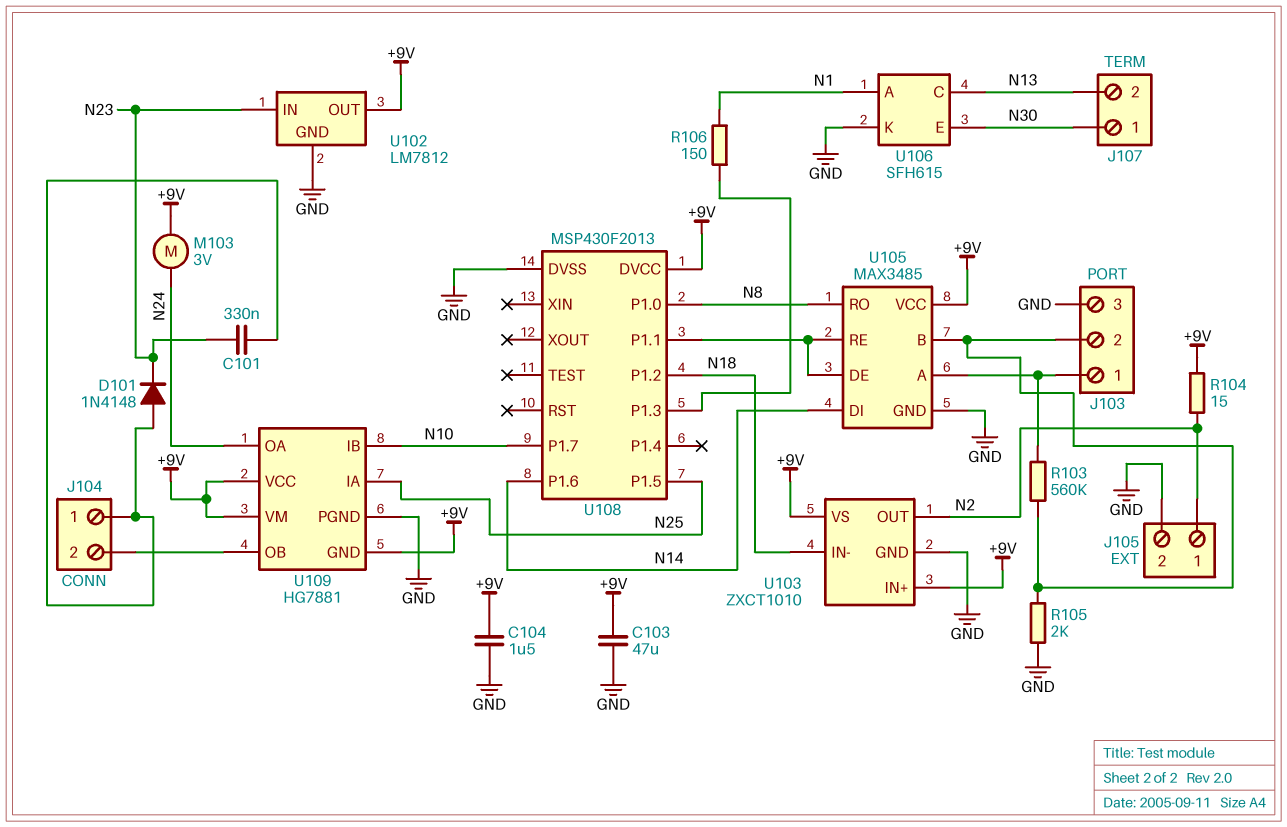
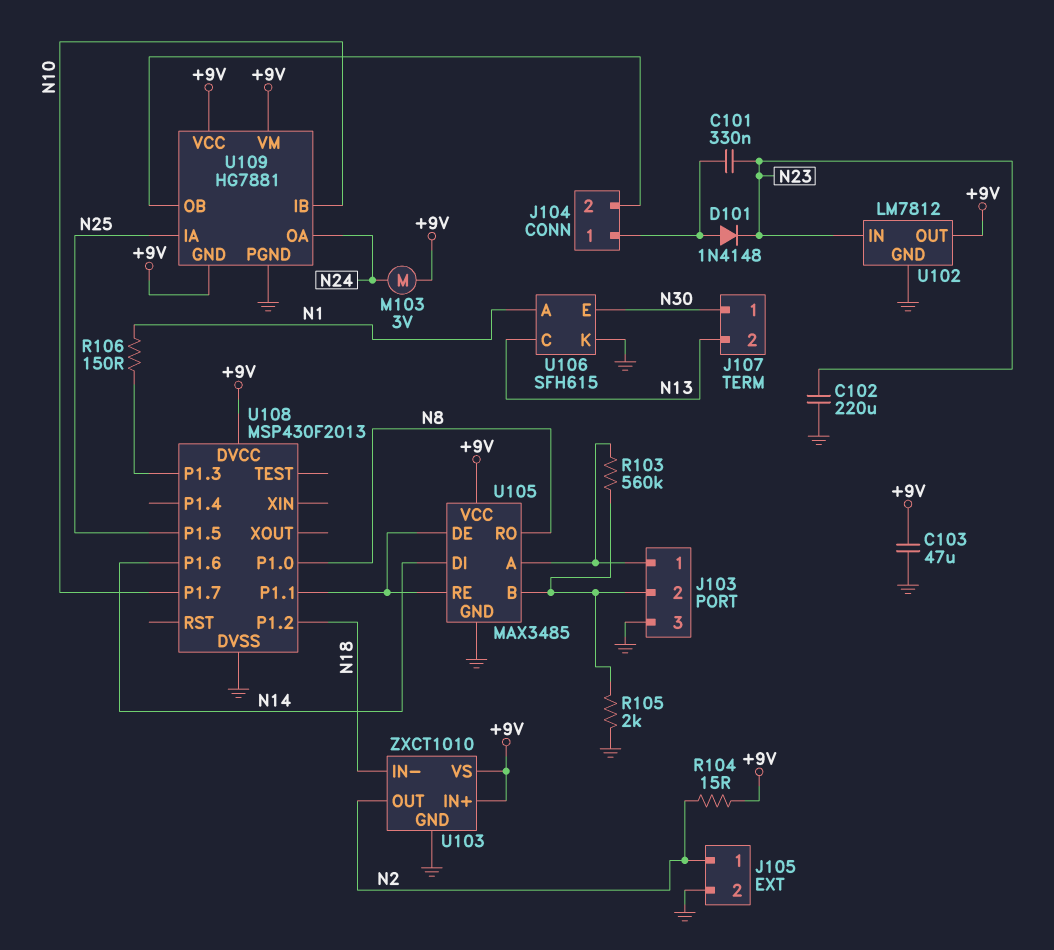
C102: none -> 220uF (GND, N23)
C104: 1.5uF (+9V, GND) -> none

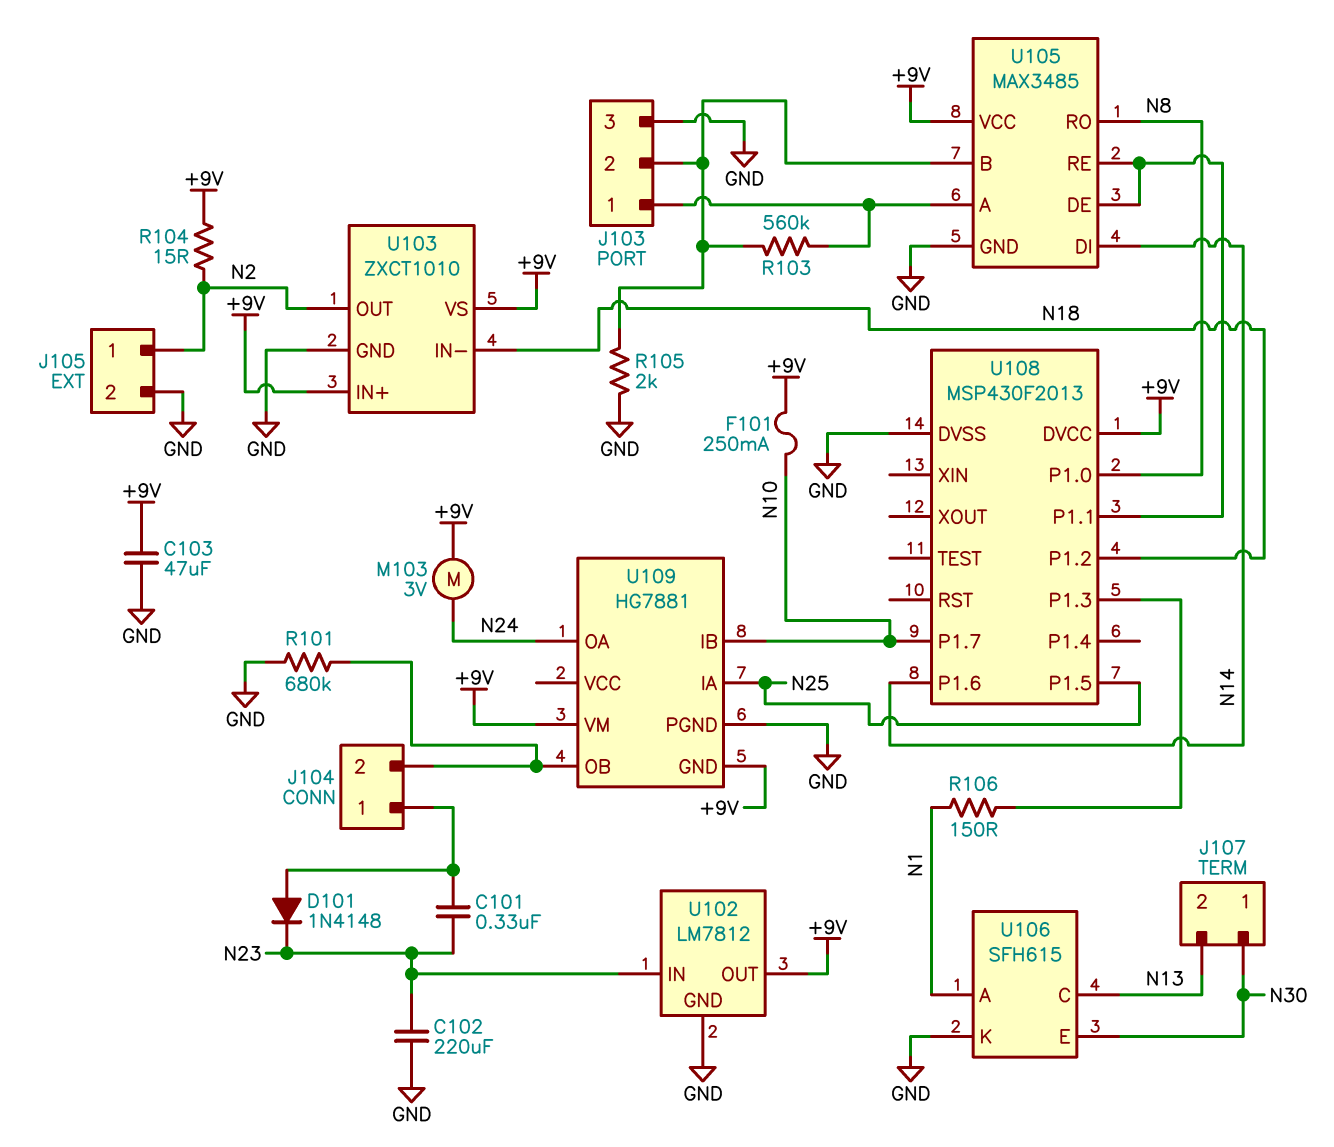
F101: none -> 250mA (+9V, N10)
R101: none -> 680k (GND, J104/2)
U109 pin VCC: +9V -> none

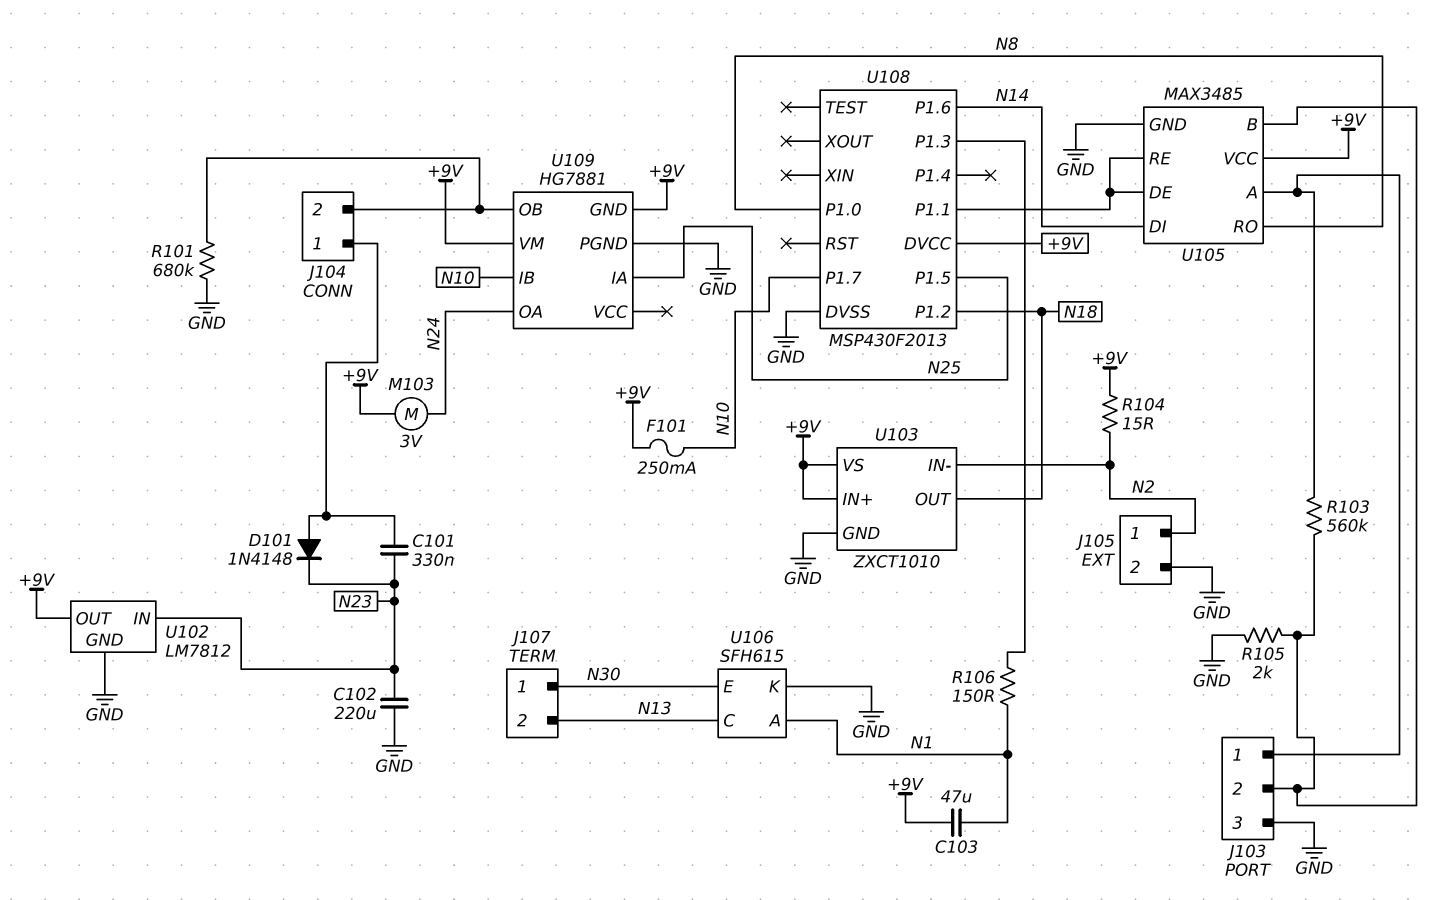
C103: 47uF (+9V, GND) -> 47uF (+9V, N1)
U103 pin IN-: N18 -> N2
U103 pin OUT: N2 -> N18

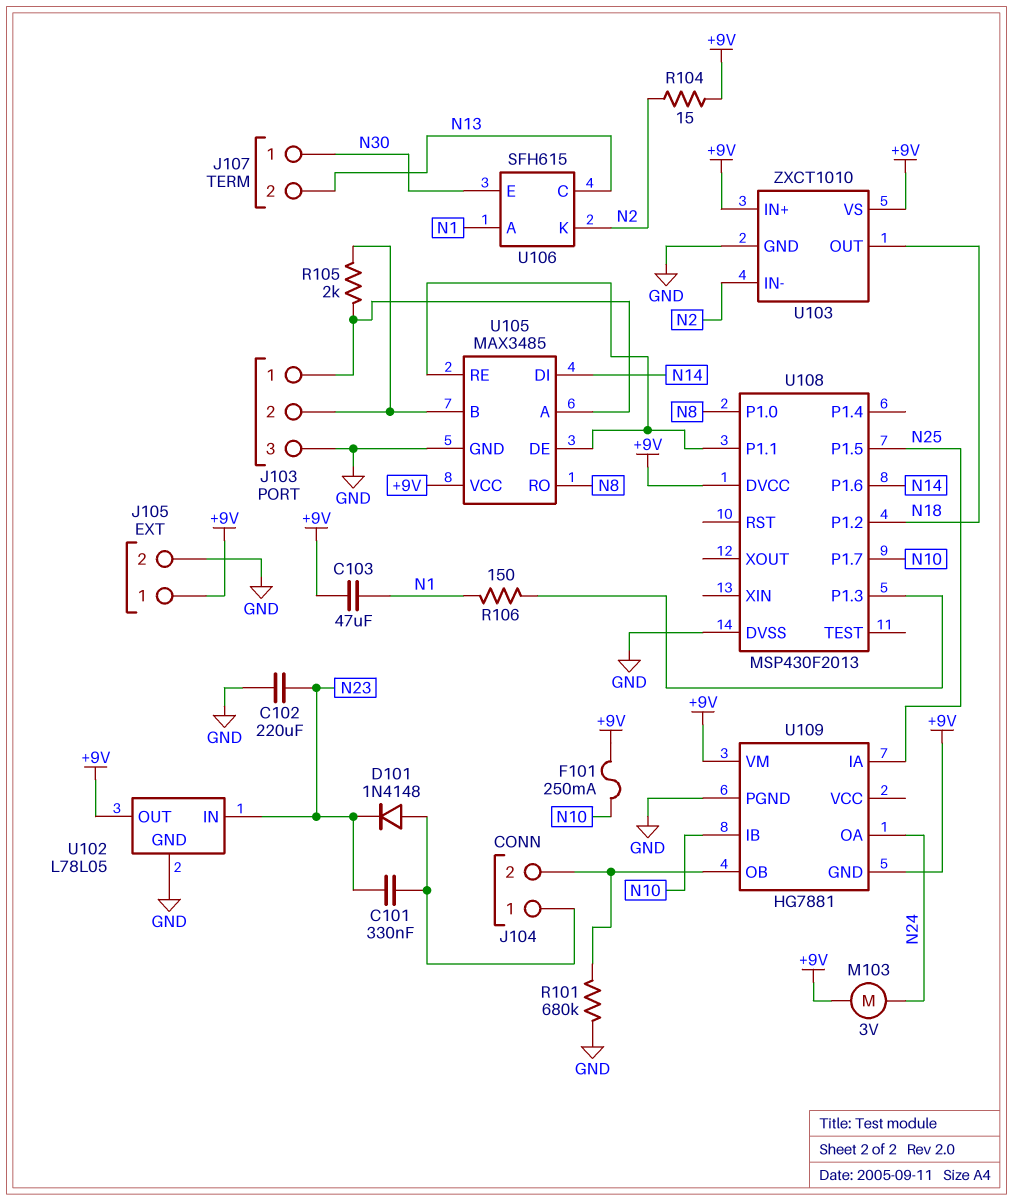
J105 pin 1: N2 -> +9V
R103: 560k (J103/1, J103/2) -> none
R105: 2k (GND, J103/2) -> 2k (J103/1, J103/2)
U102: LM7812 -> L78L05
U106 pin K: GND -> N2

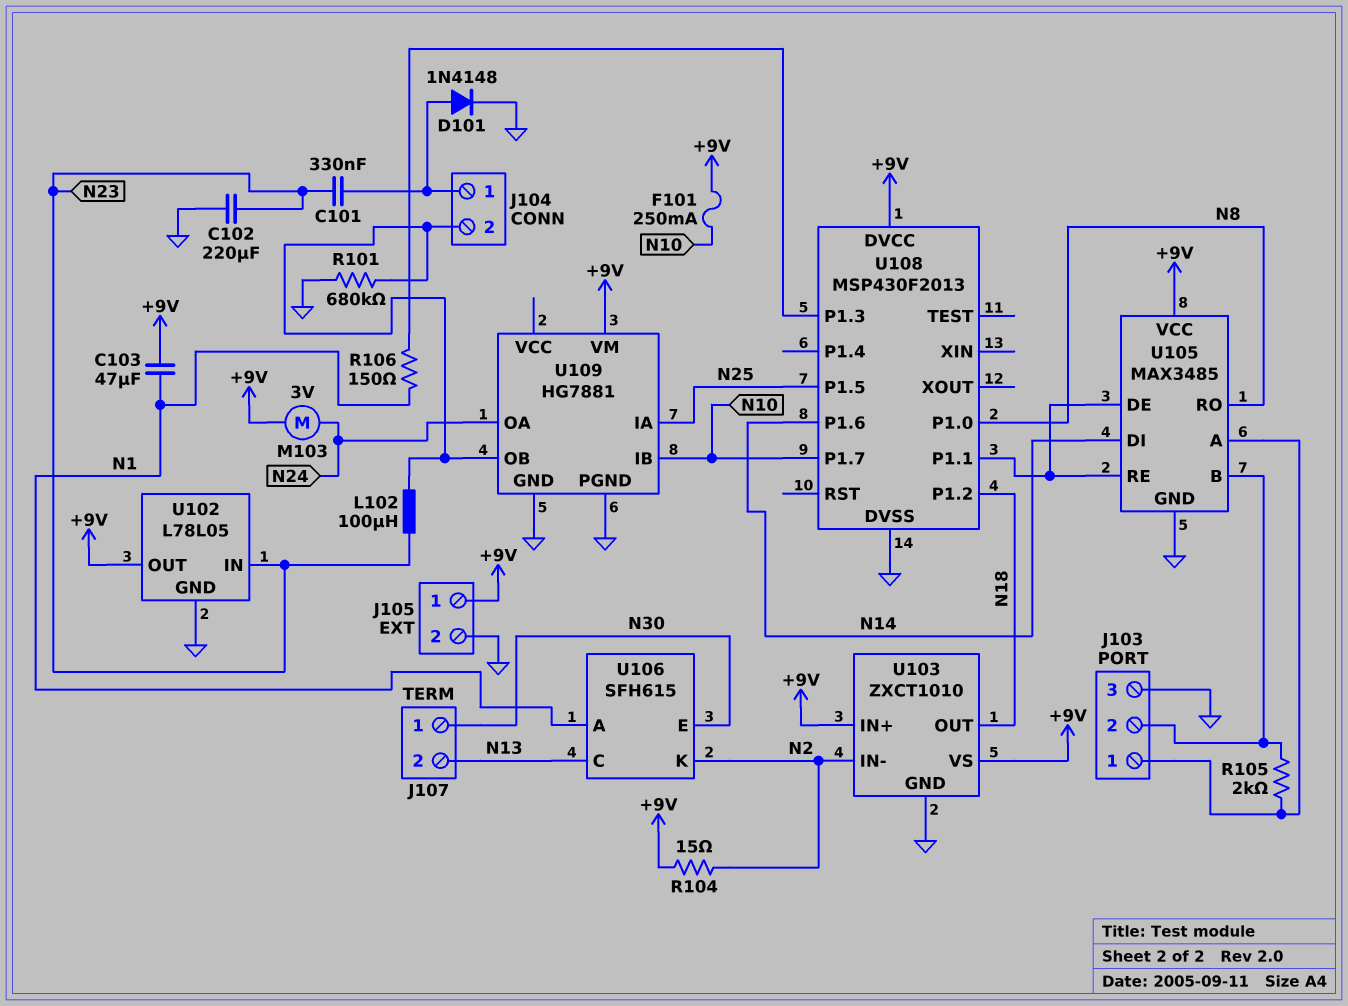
D101: diode 1N4148 (A J104/1, K N23) -> diode 1N4148 (A J104/1, K GND)
L102: none -> 100uH (J104/2, N23)
U109 pin GND: +9V -> GND

